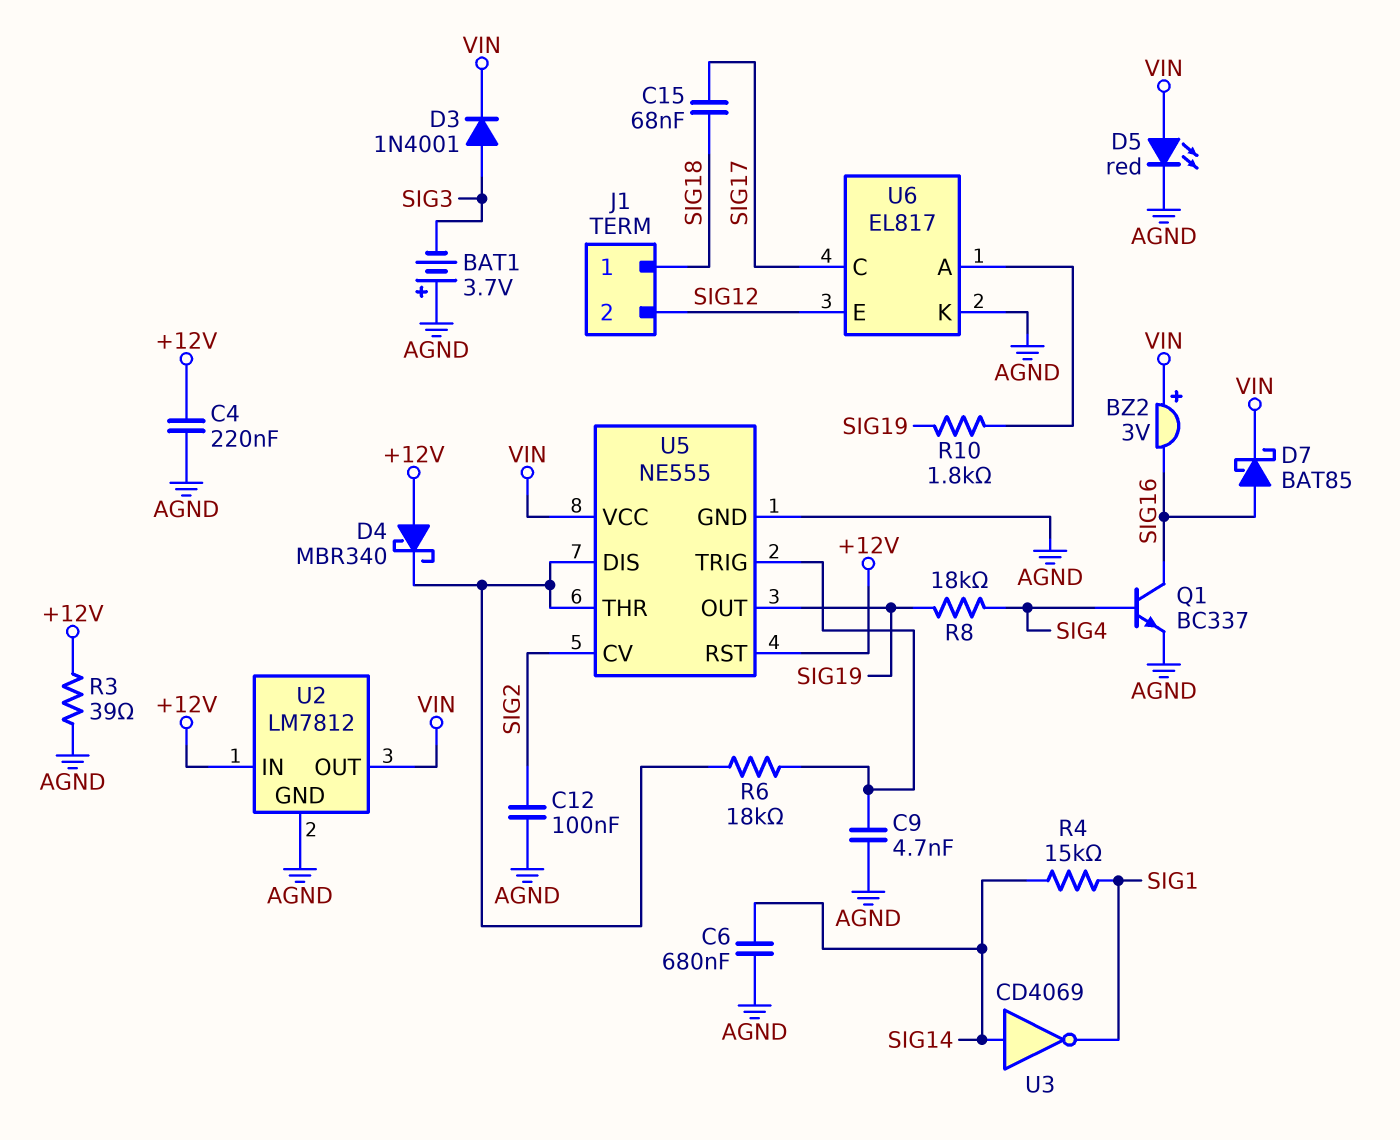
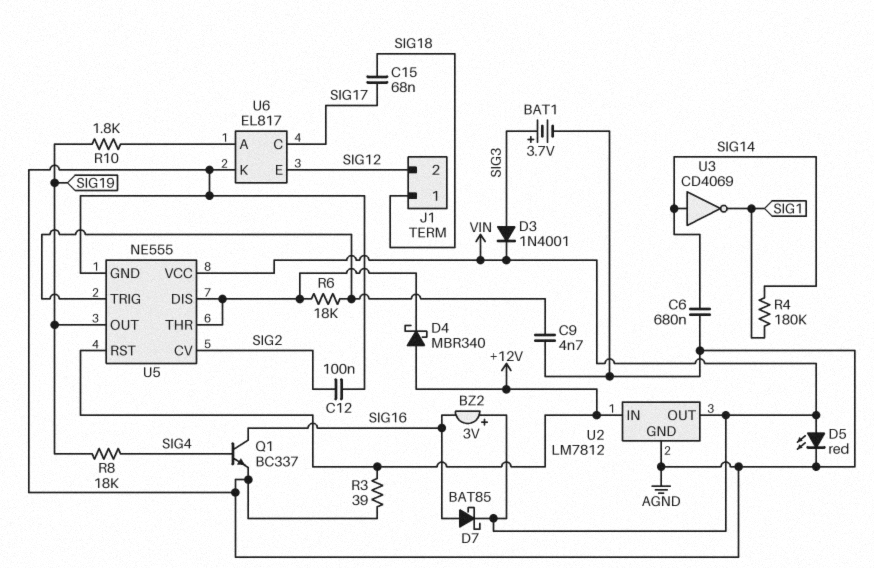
BAT1: 3.7V (plus AGND, minus SIG3) -> 3.7V (plus SIG3, minus AGND)
C4: 220nF (+12V, AGND) -> none
R4: 15k (SIG1, SIG14) -> 180k (SIG1, SIG14)

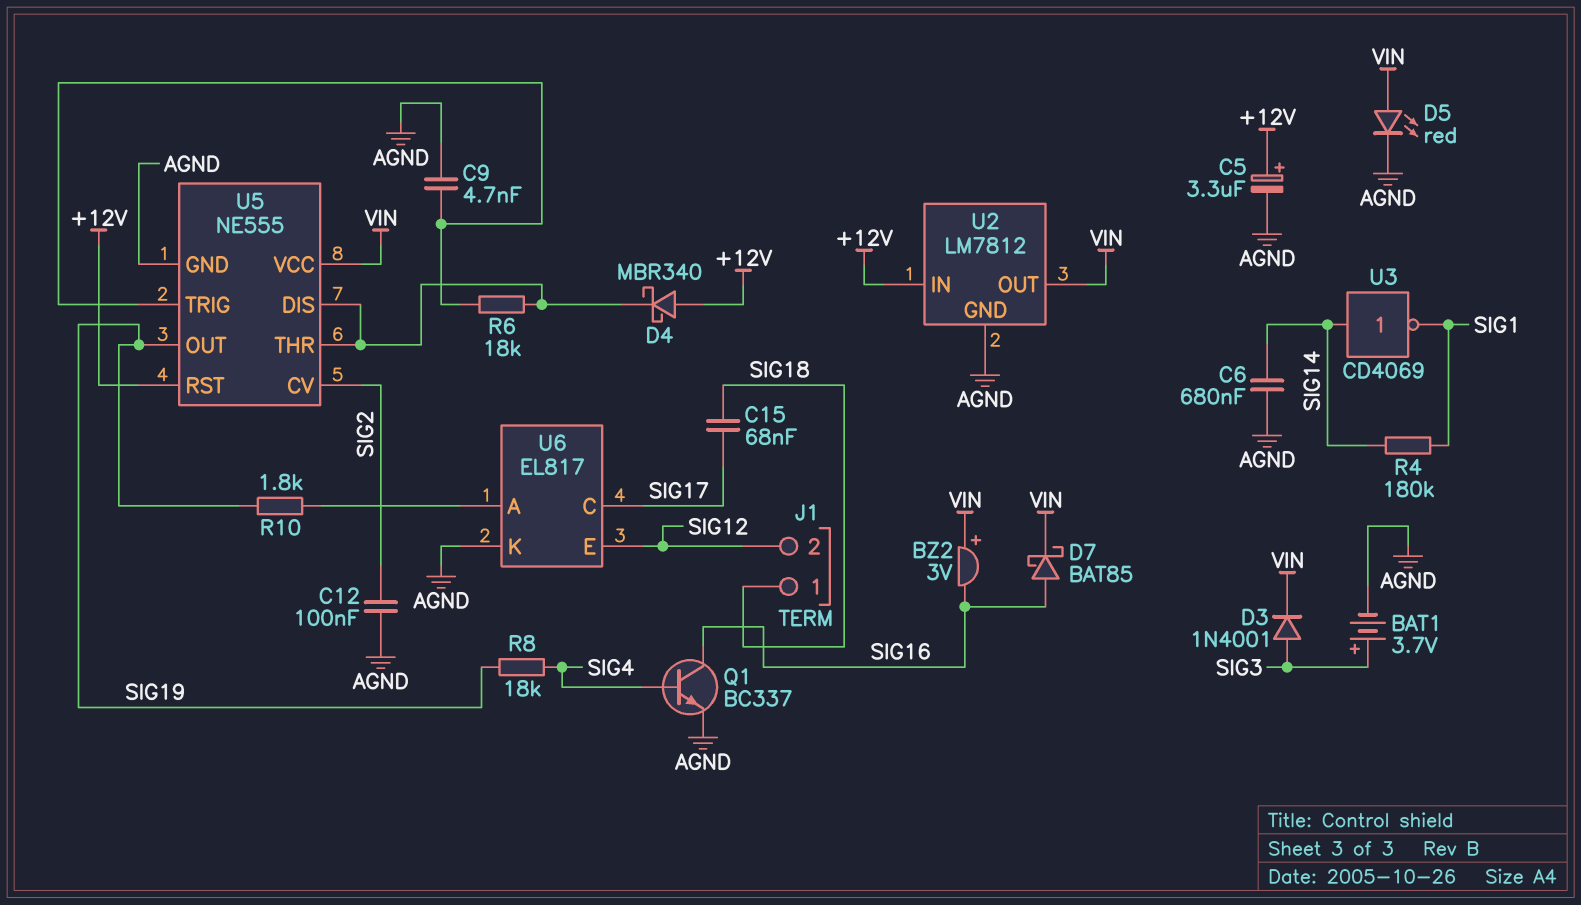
C5: none -> 3.3uF (plus +12V, minus AGND)
R3: 39 (+12V, AGND) -> none

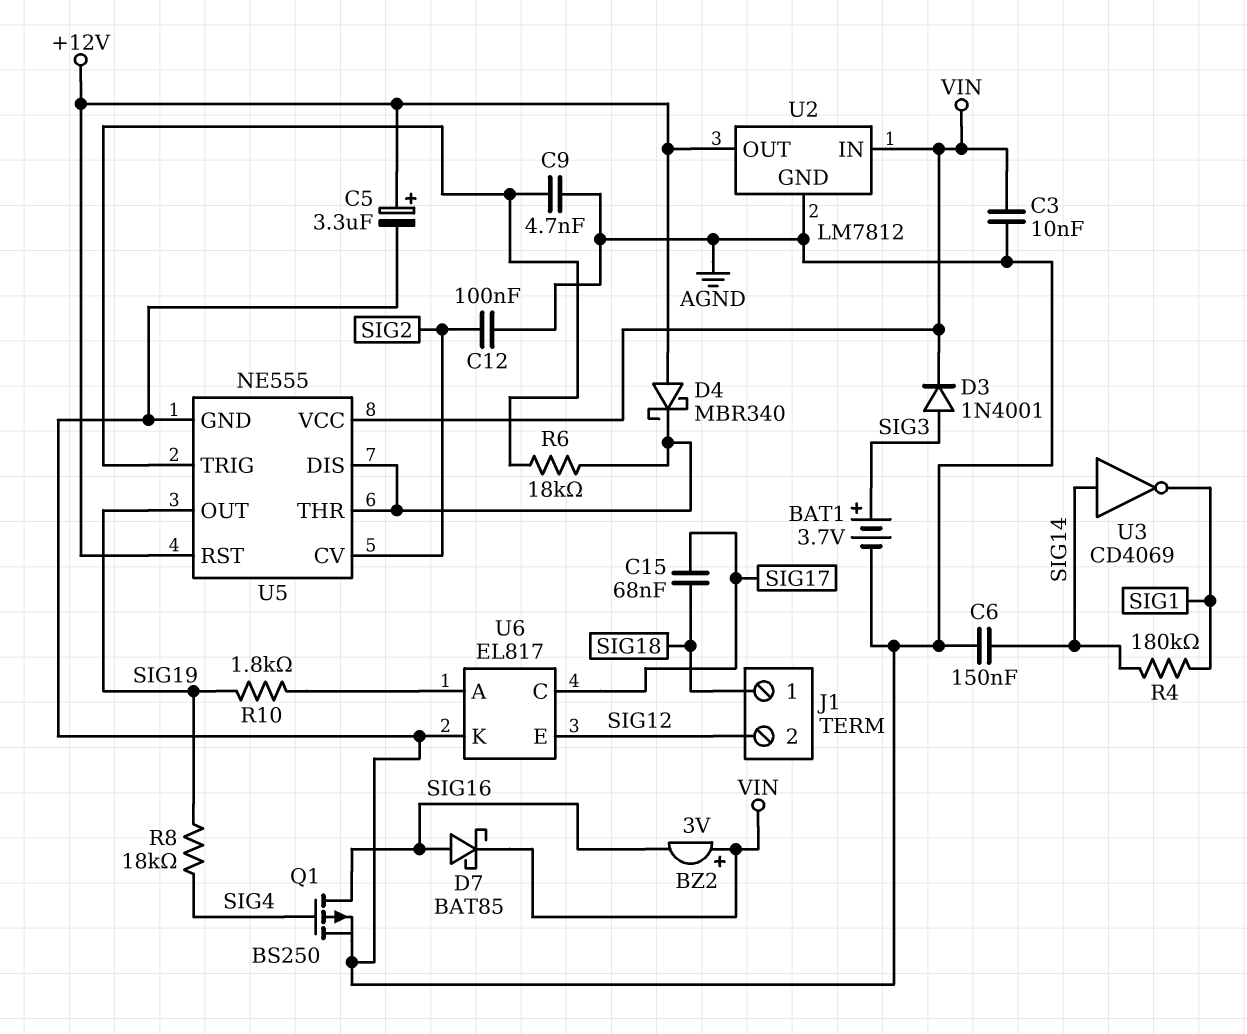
C3: none -> 10nF (AGND, VIN)
C6: 680nF (AGND, SIG14) -> 150nF (AGND, SIG14)
D5: LED red (A VIN, K AGND) -> none
Q1: NPN BC337 (B SIG4, C SIG16, E AGND) -> PMOS BS250 (G SIG4, D SIG16, S AGND)
U2 pin IN: +12V -> VIN
U2 pin OUT: VIN -> +12V

